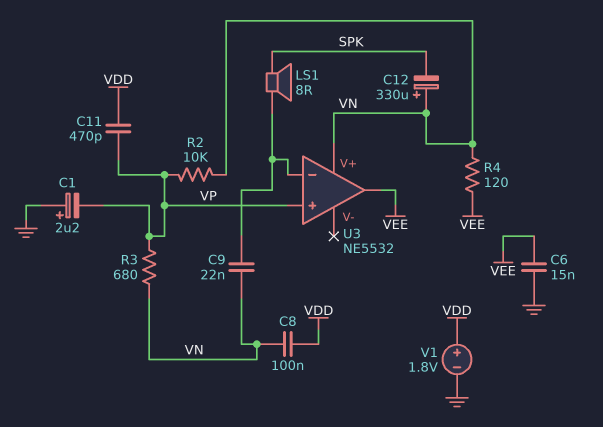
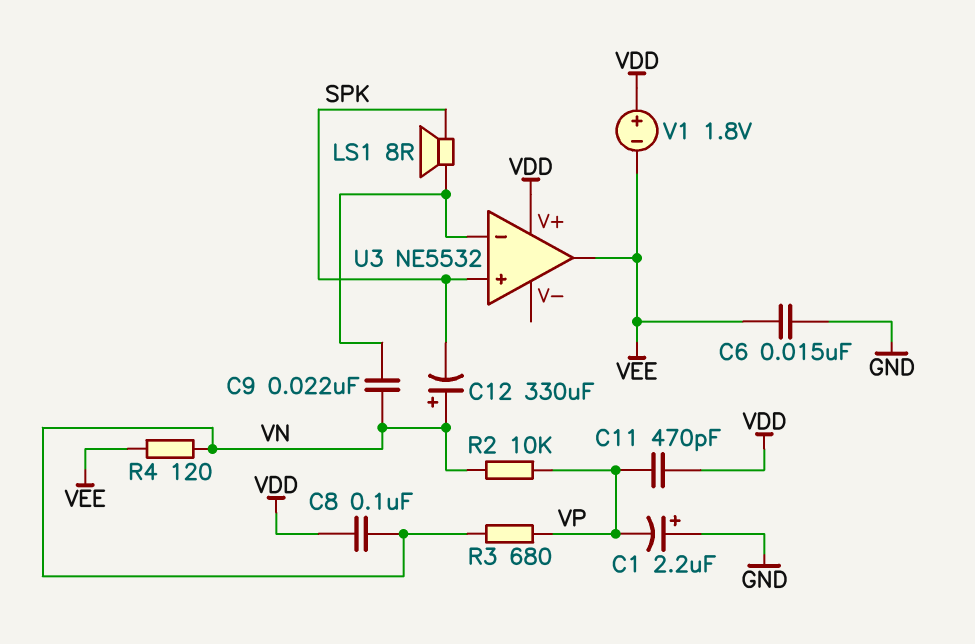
U3 pin V+: VN -> VDD
U3 pin in+: VP -> SPK
V1: 1.8V (plus VDD, minus GND) -> 1.8V (plus VDD, minus VEE)

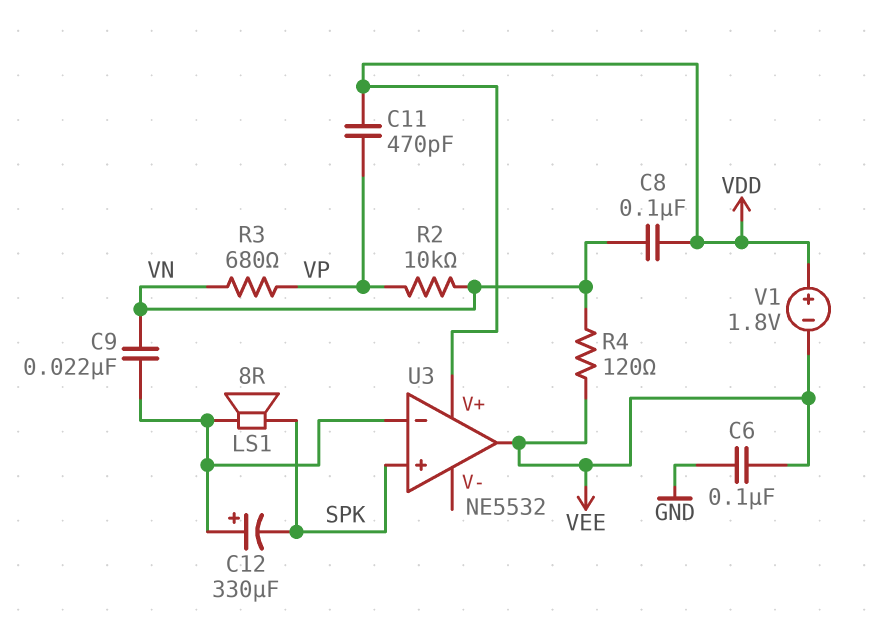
C1: 2.2uF (plus GND, minus VP) -> none
C6: 15nF (GND, VEE) -> 100nF (GND, VEE)
C12: 330uF (plus VN, minus SPK) -> 330uF (plus U3/in-, minus SPK)

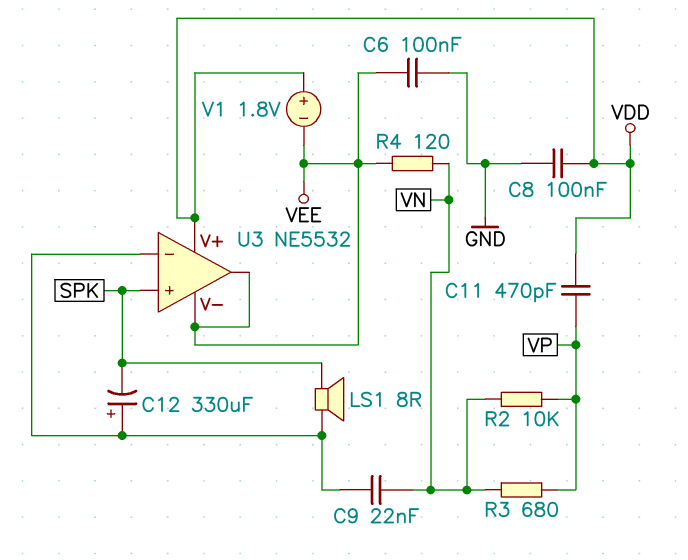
C8: 100nF (VDD, VN) -> 100nF (GND, VDD)
U3 pin V-: none -> VEE

